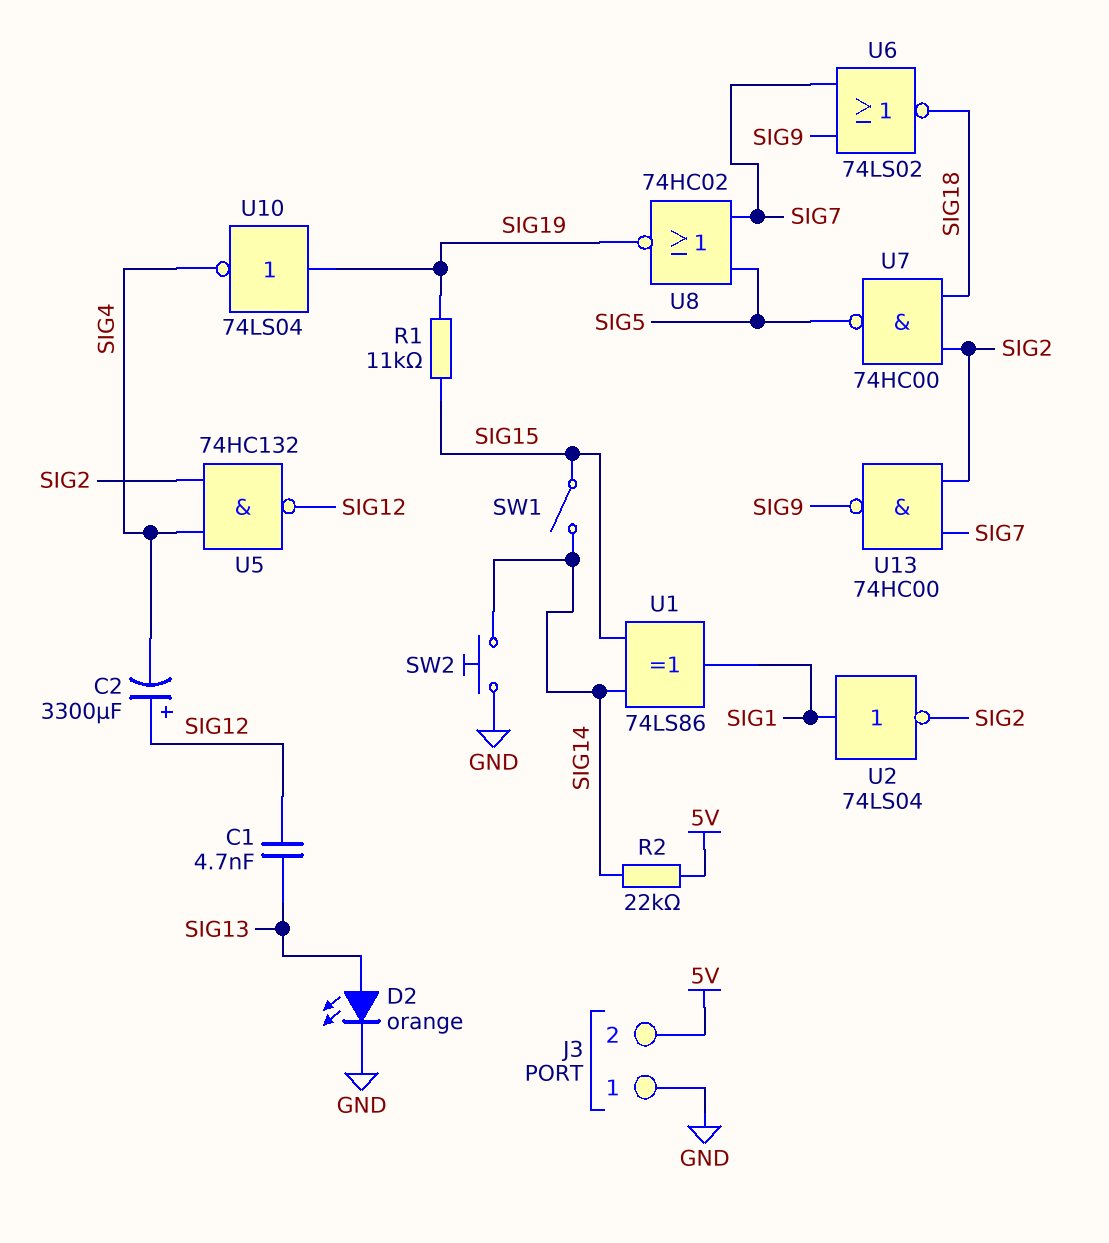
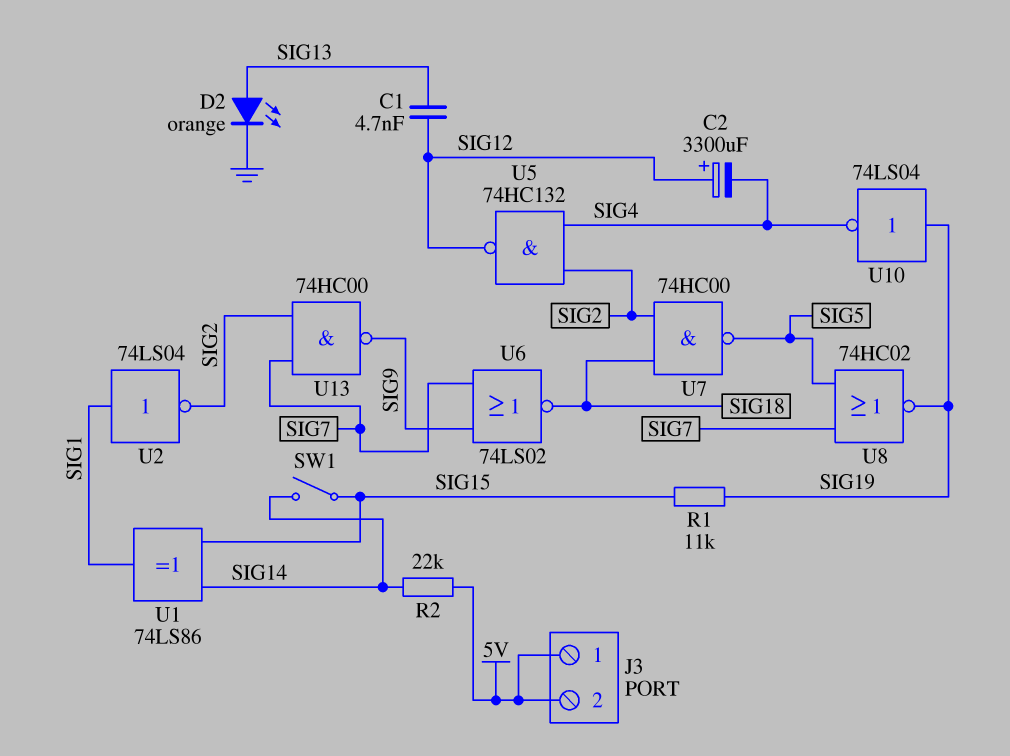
J3 pin 1: GND -> 5V
SW2: button (GND, SIG14) -> none

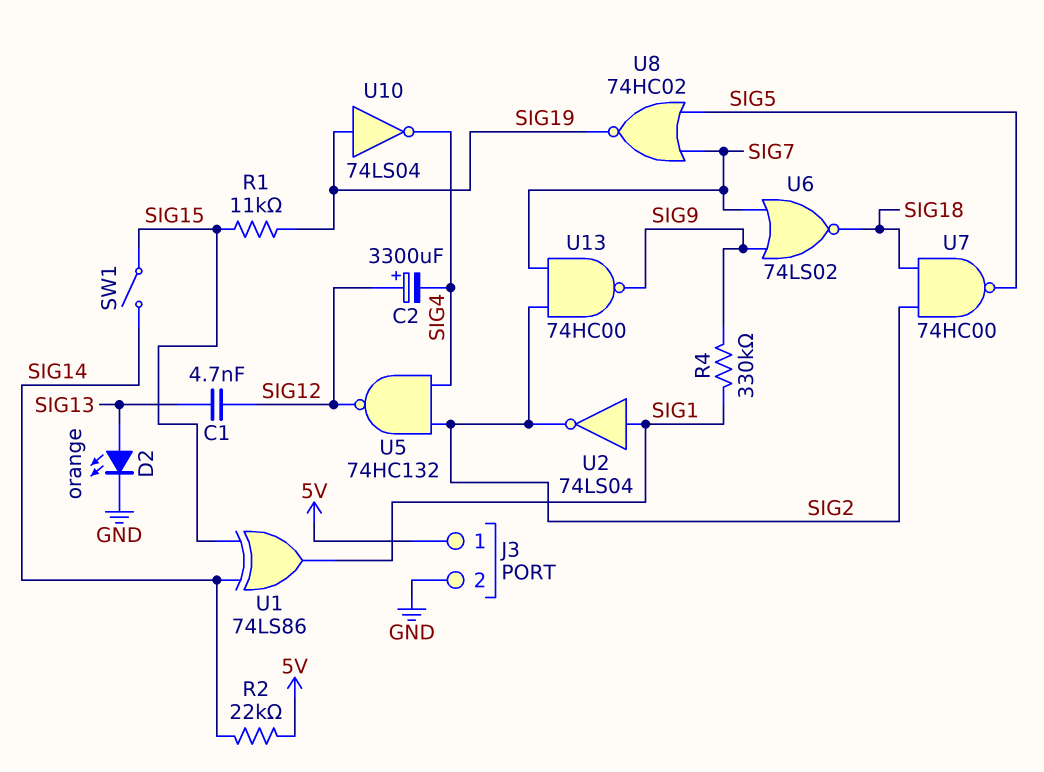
J3 pin 2: 5V -> GND
R4: none -> 330k (SIG1, SIG9)

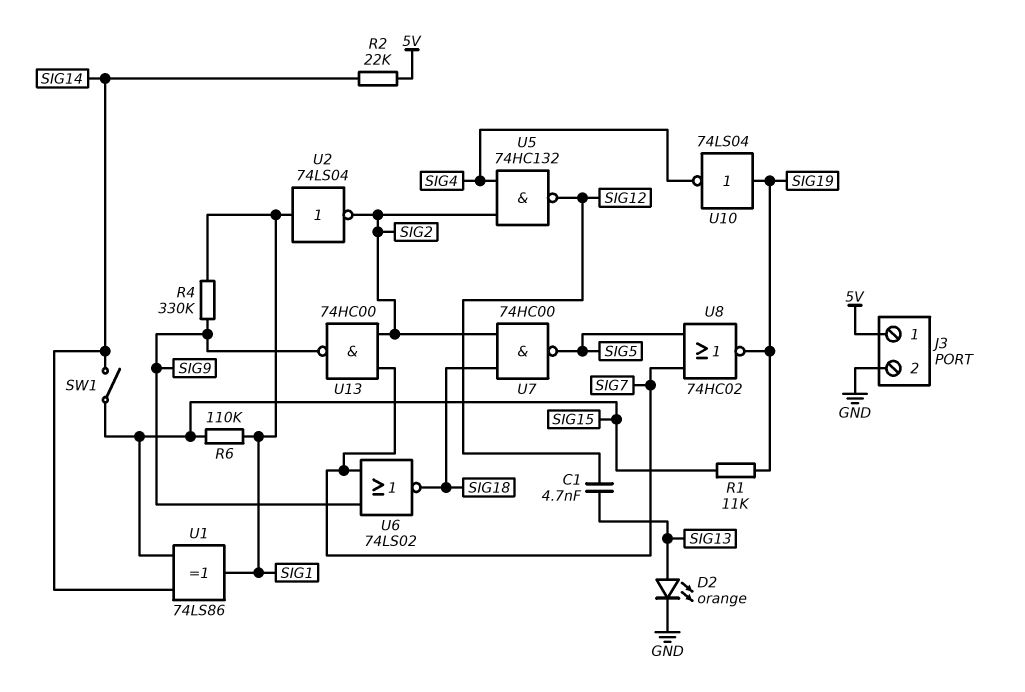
C2: 3300uF (plus SIG12, minus SIG4) -> none
R6: none -> 110k (SIG1, SIG15)

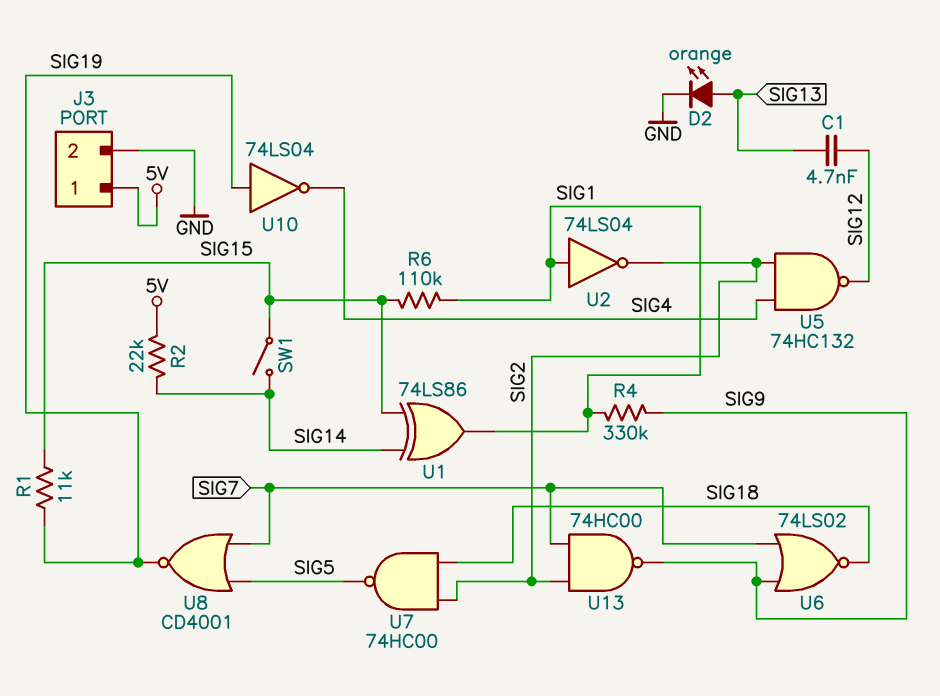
U8: NOR 74HC02 (in SIG5, in SIG7, out SIG19) -> NOR CD4001 (in SIG5, in SIG7, out SIG19)

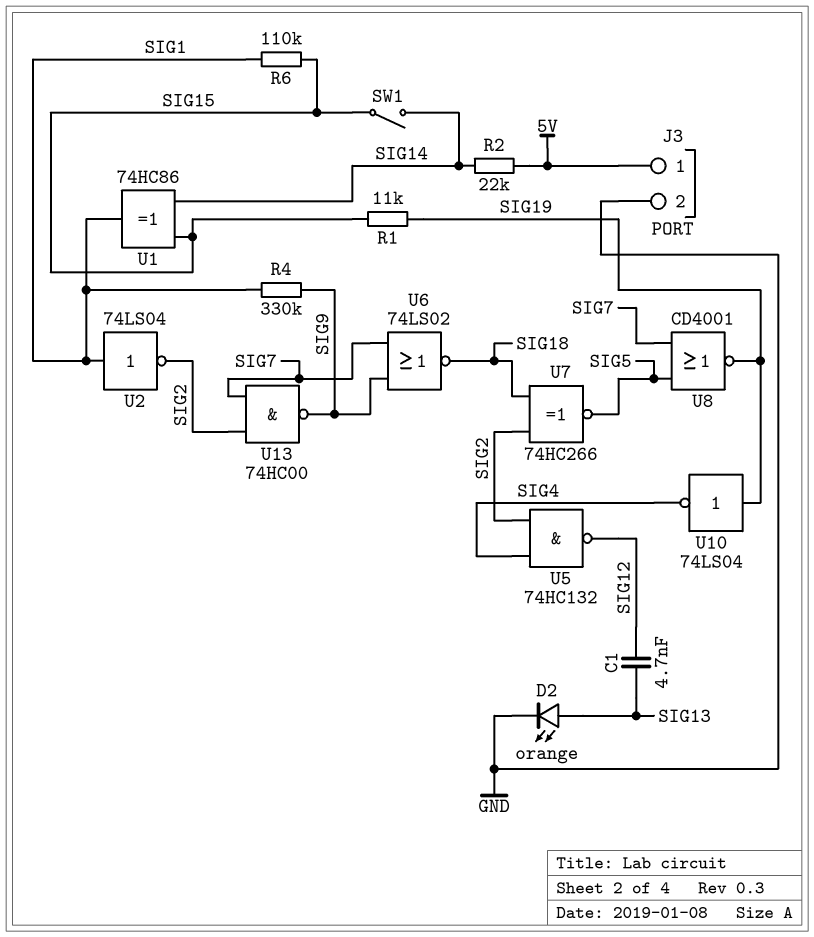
U1: XOR 74LS86 (in SIG14, in SIG15, out SIG1) -> XOR 74HC86 (in SIG14, in SIG15, out SIG1)
U7: NAND 74HC00 (in SIG2, in SIG18, out SIG5) -> XNOR 74HC266 (in SIG2, in SIG18, out SIG5)

